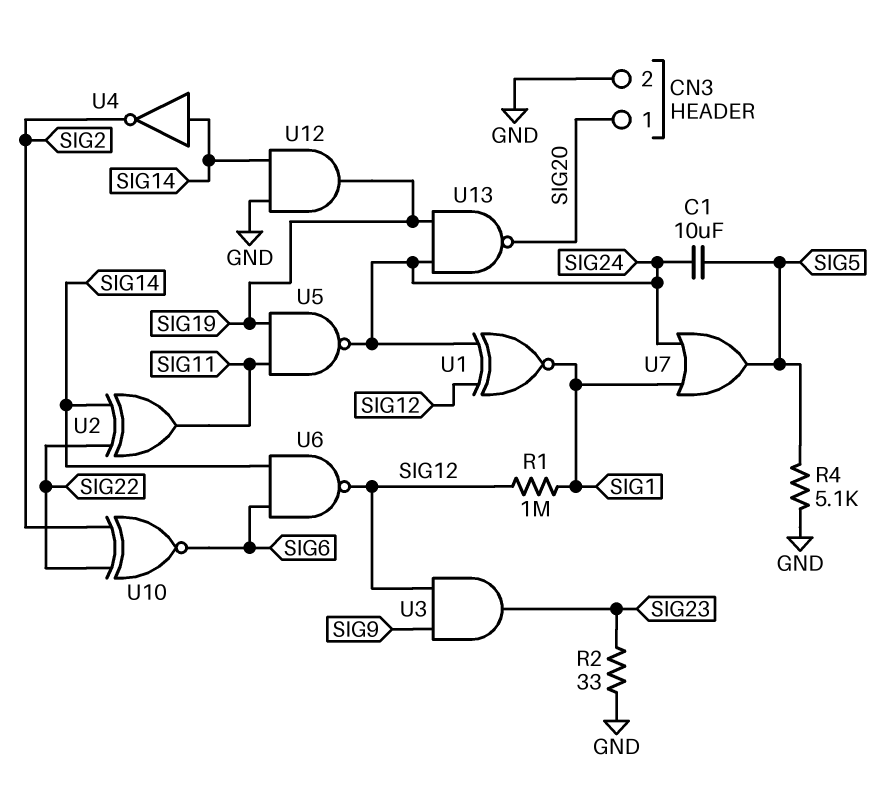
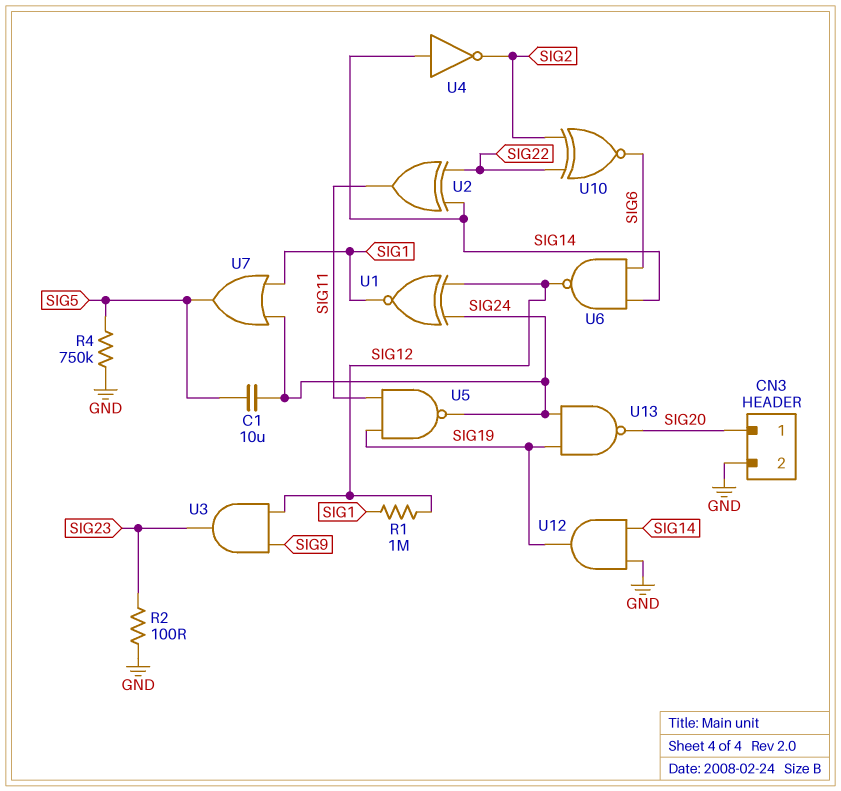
R2: 33 (GND, SIG23) -> 100 (GND, SIG23)
R4: 5.1k (GND, SIG5) -> 750k (GND, SIG5)

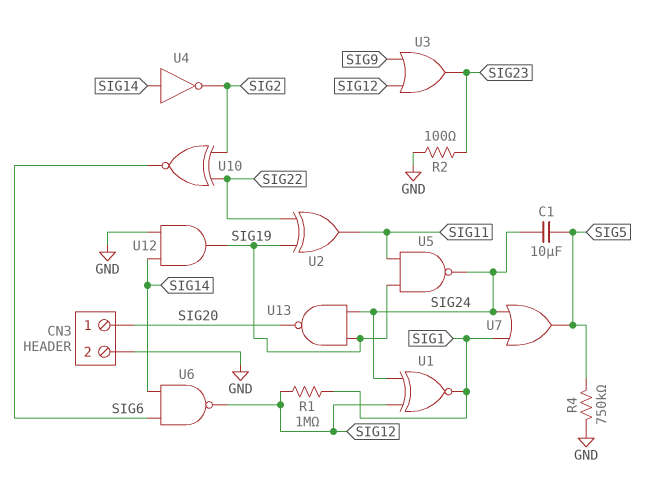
U2: XOR (in SIG14, in SIG22, out SIG11) -> XOR (in SIG19, in SIG22, out SIG11)
U3: AND (in SIG9, in SIG12, out SIG23) -> OR (in SIG9, in SIG12, out SIG23)

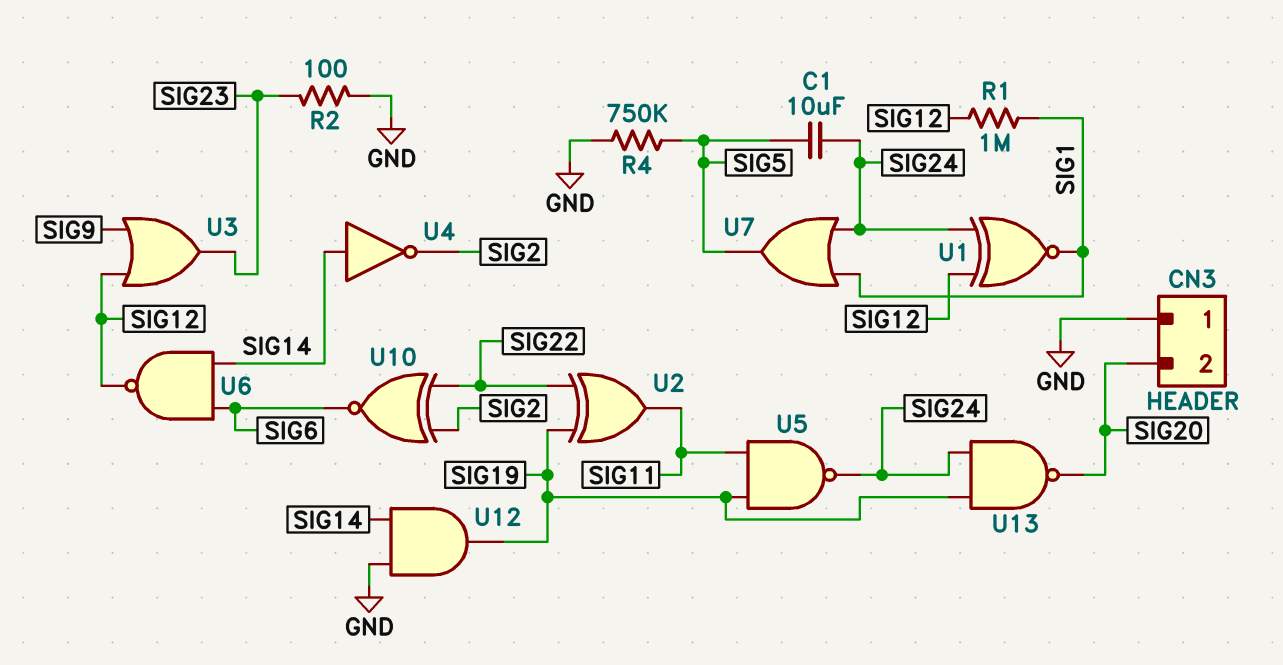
CN3 pin 1: SIG20 -> GND
CN3 pin 2: GND -> SIG20

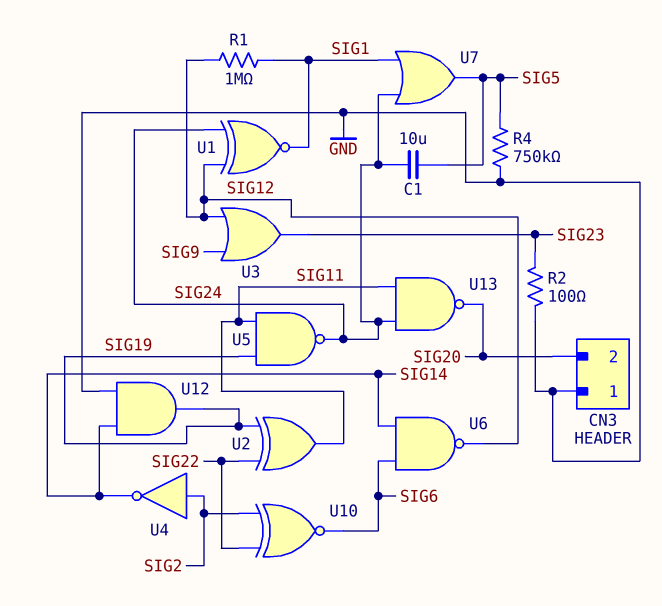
U4: NOT (in SIG14, out SIG2) -> NOT (in SIG2, out SIG14)
U13: NAND (in SIG19, in SIG24, out SIG20) -> NAND (in SIG11, in SIG24, out SIG20)

